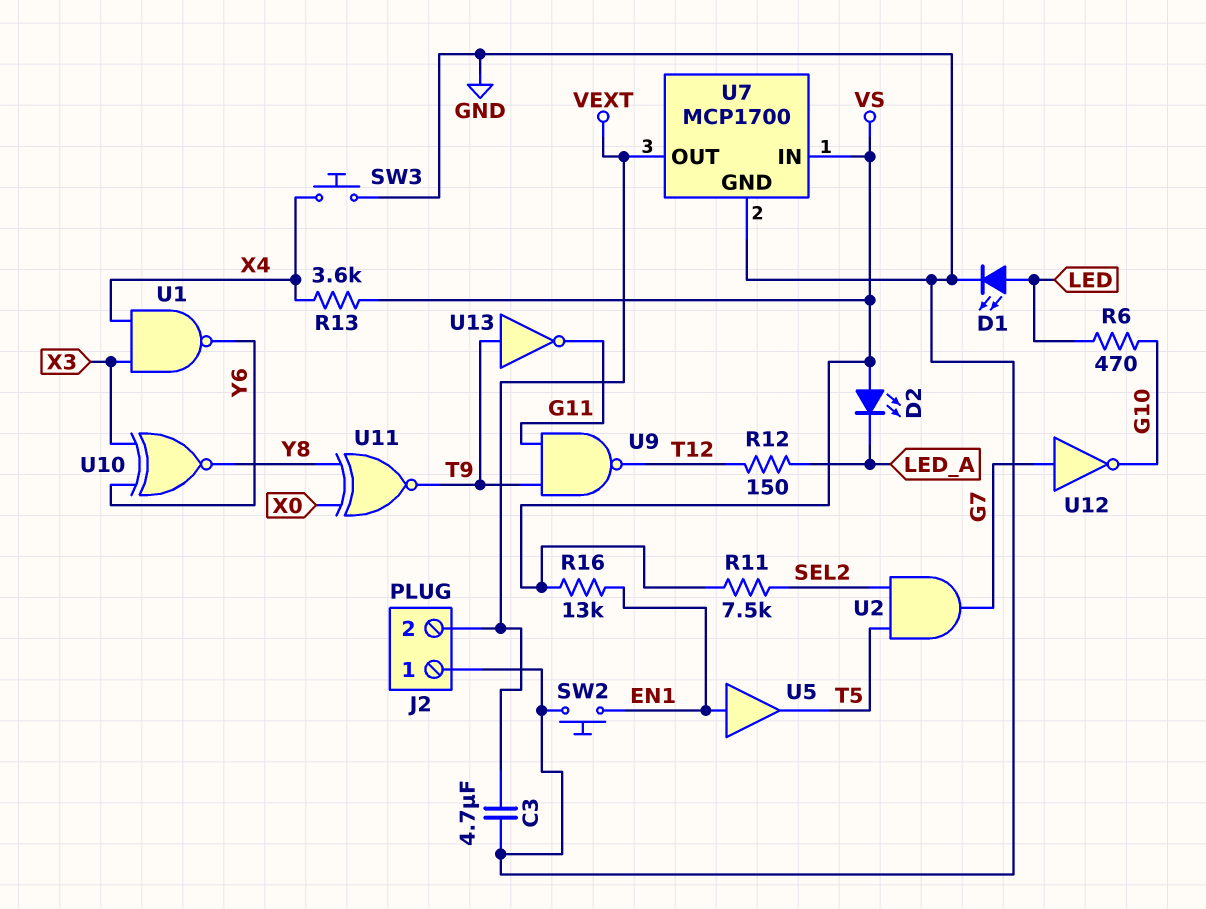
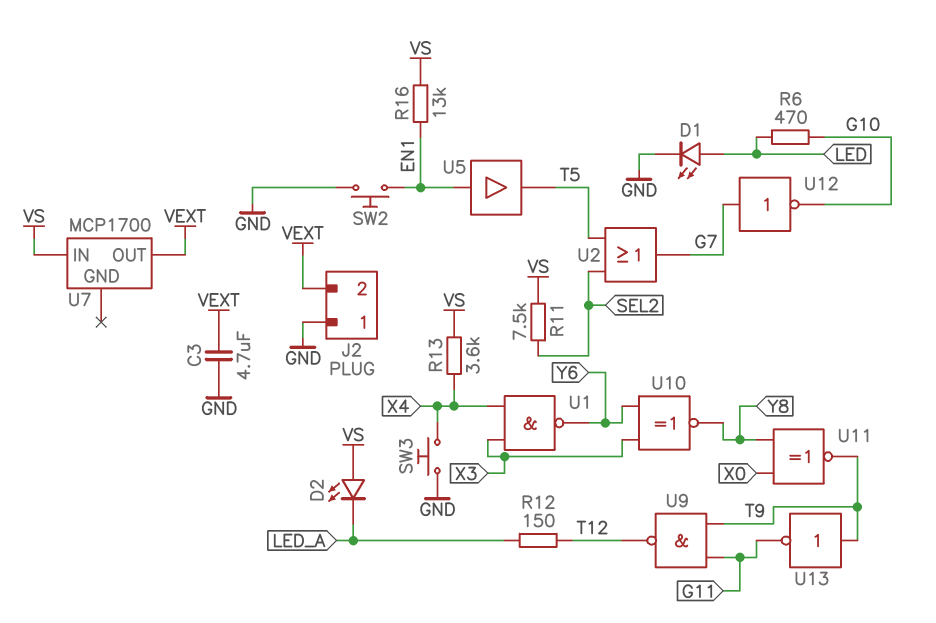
U2: AND (in SEL2, in T5, out G7) -> OR (in SEL2, in T5, out G7)
U7 pin GND: GND -> none

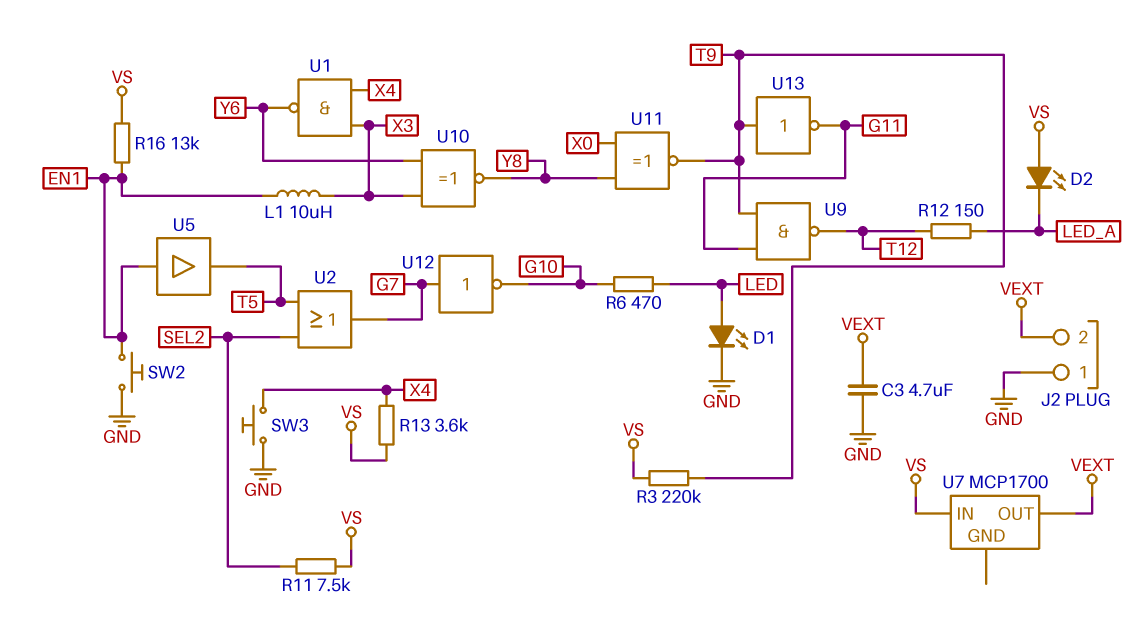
L1: none -> 10uH (EN1, X3)
R3: none -> 220k (T9, VS)

